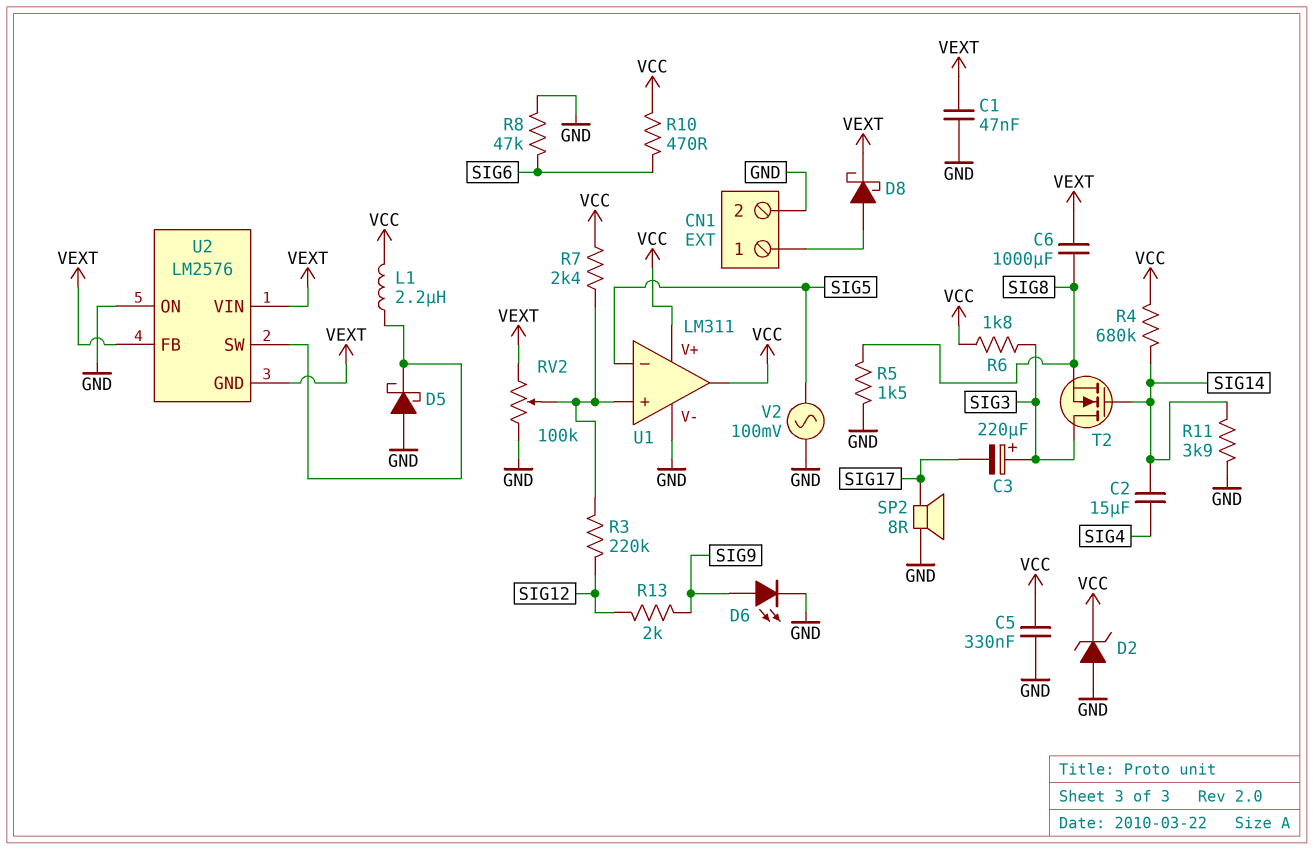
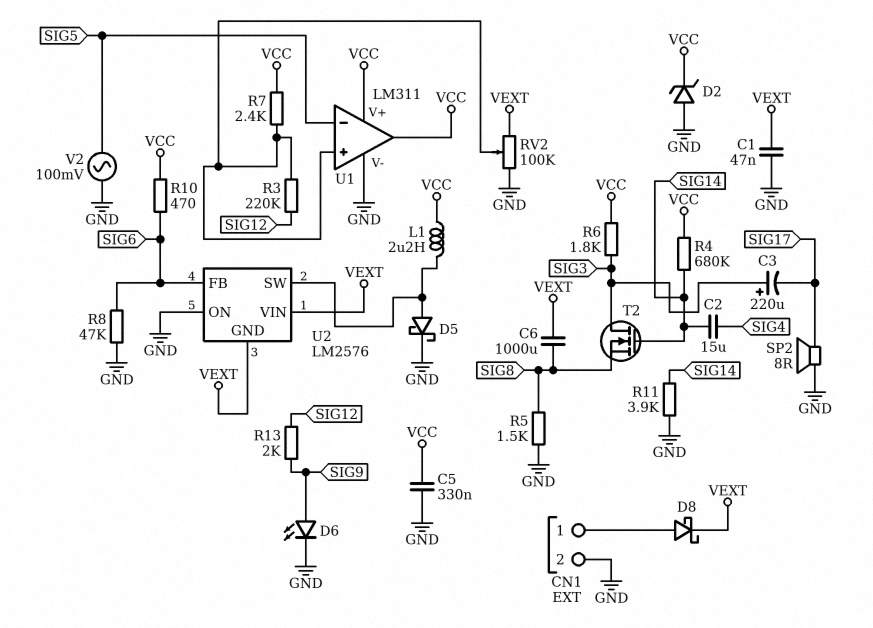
D5: schottky (A GND, K U2/SW) -> schottky (A U2/SW, K GND)
U2 pin FB: VEXT -> SIG6

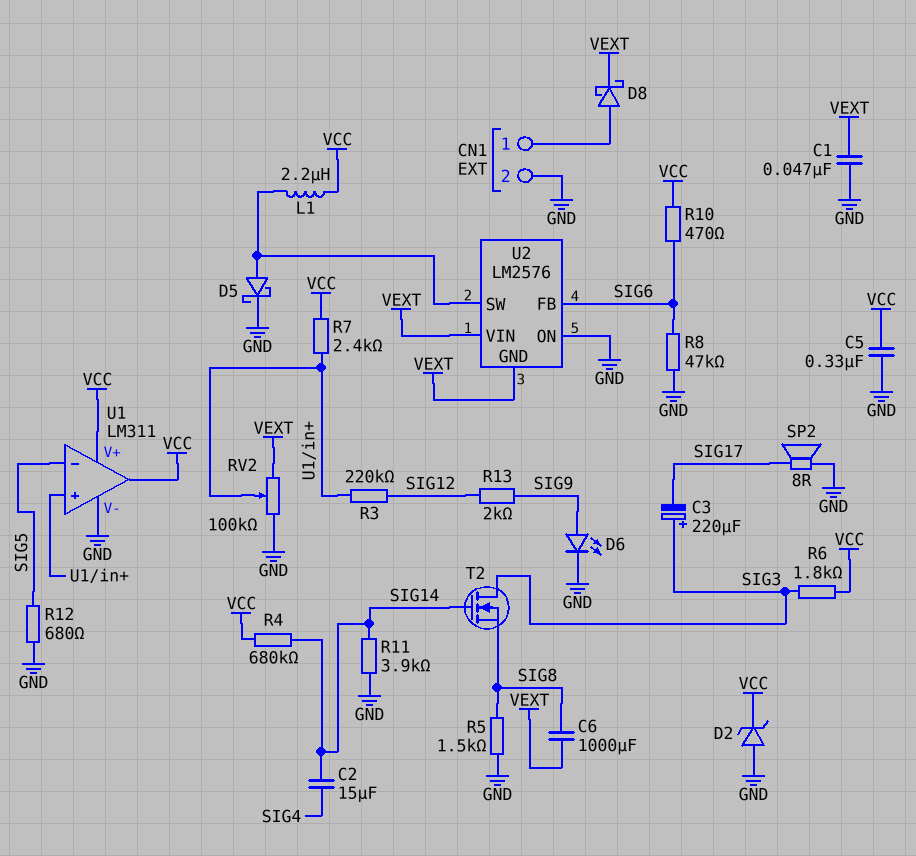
R12: none -> 680 (GND, SIG5)
V2: AC 100mV (GND, SIG5) -> none

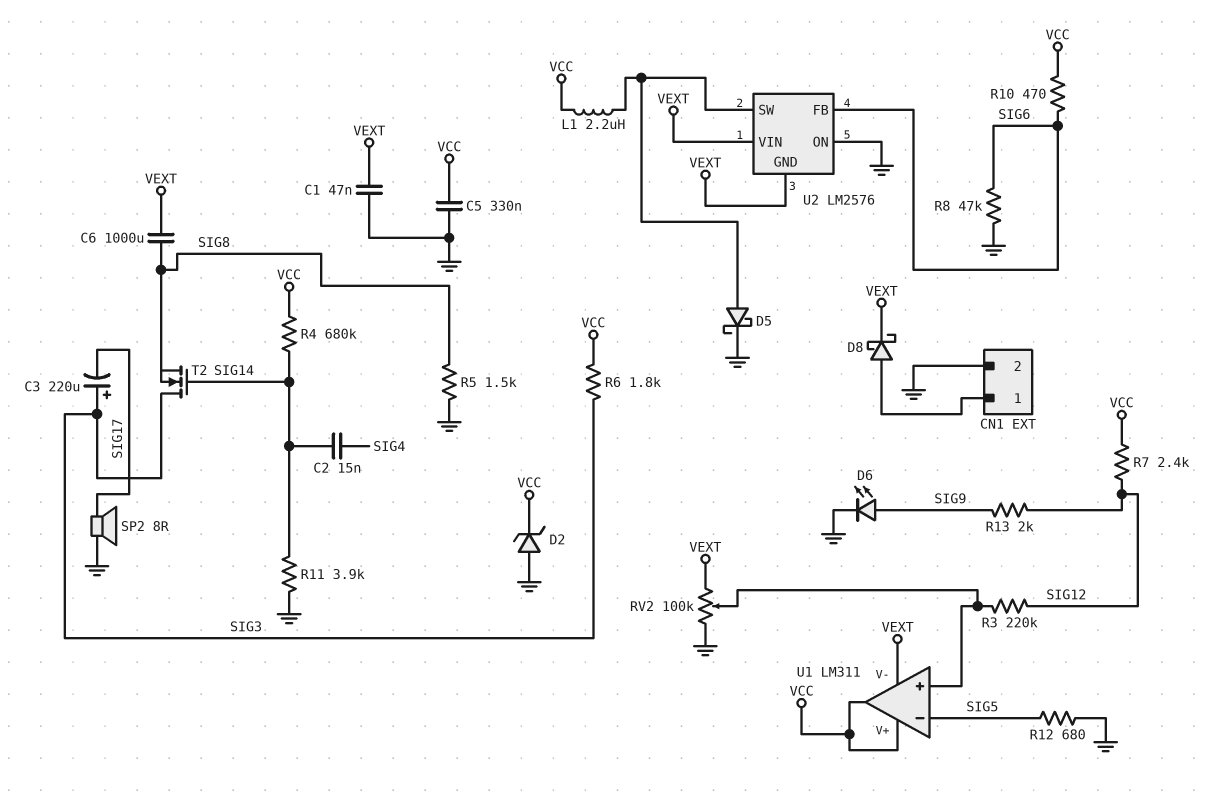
C2: 15uF (SIG4, SIG14) -> 15nF (SIG4, SIG14)
R7: 2.4k (U1/in+, VCC) -> 2.4k (SIG12, VCC)
U1 pin V-: GND -> VEXT

